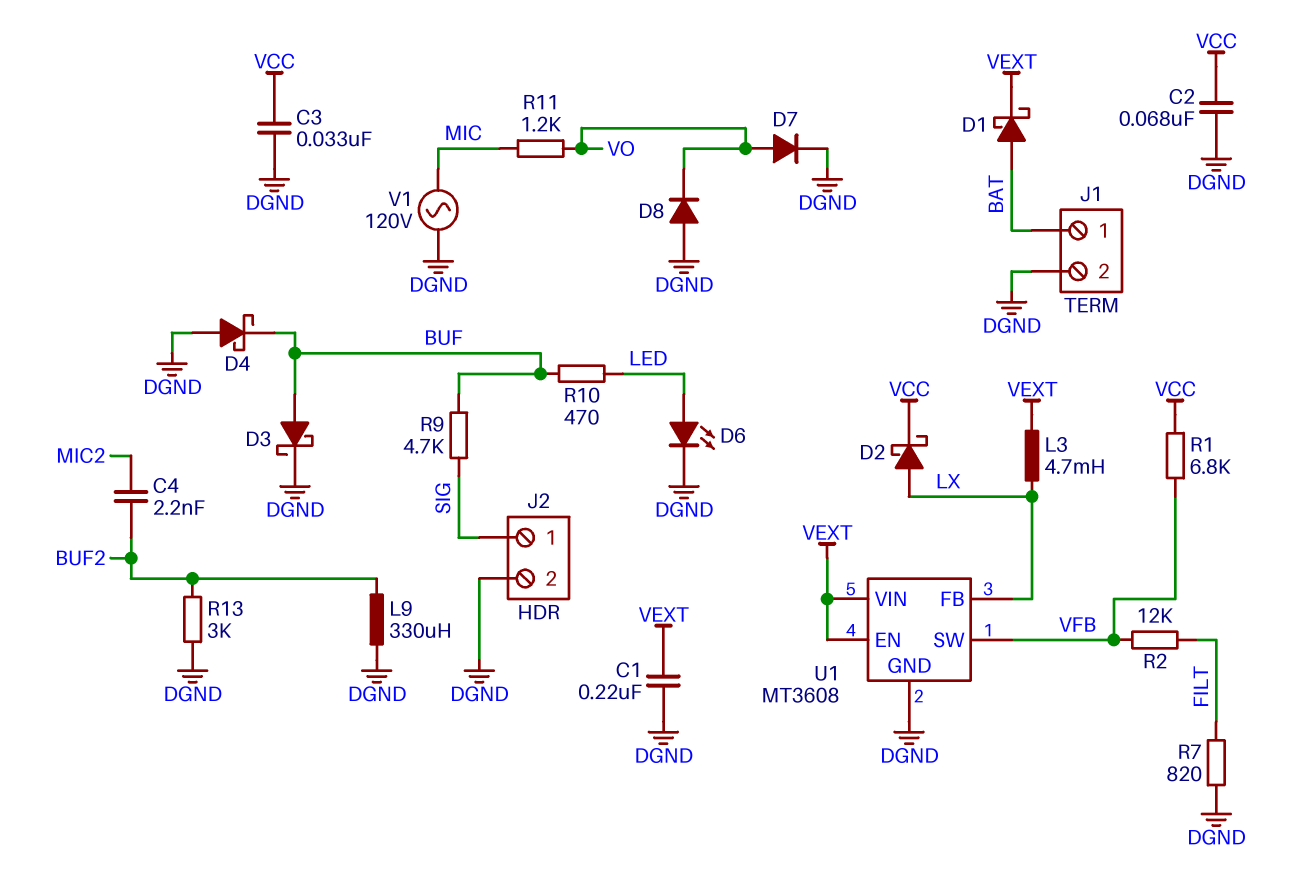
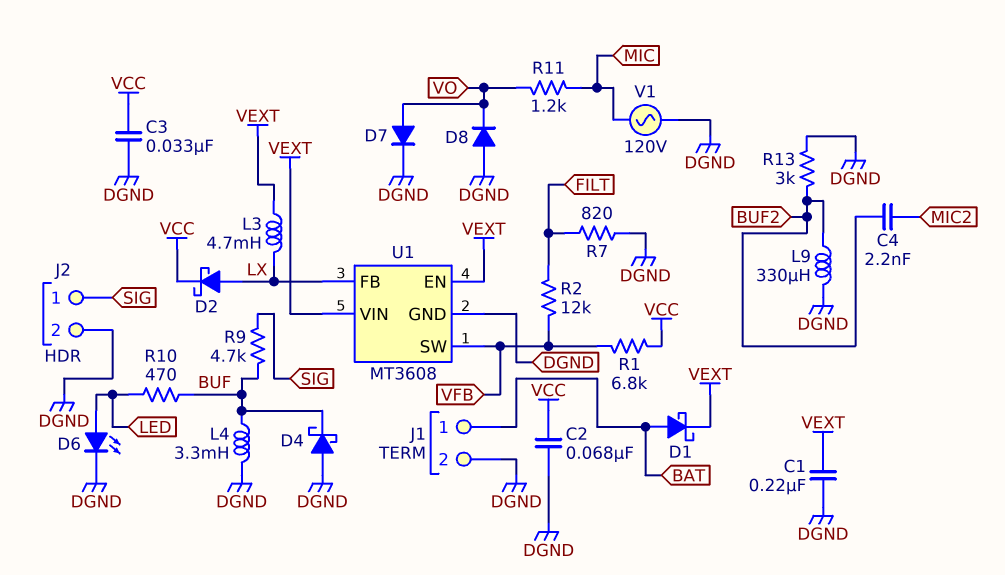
D3: schottky (A BUF, K DGND) -> none
L4: none -> 3.3mH (BUF, DGND)

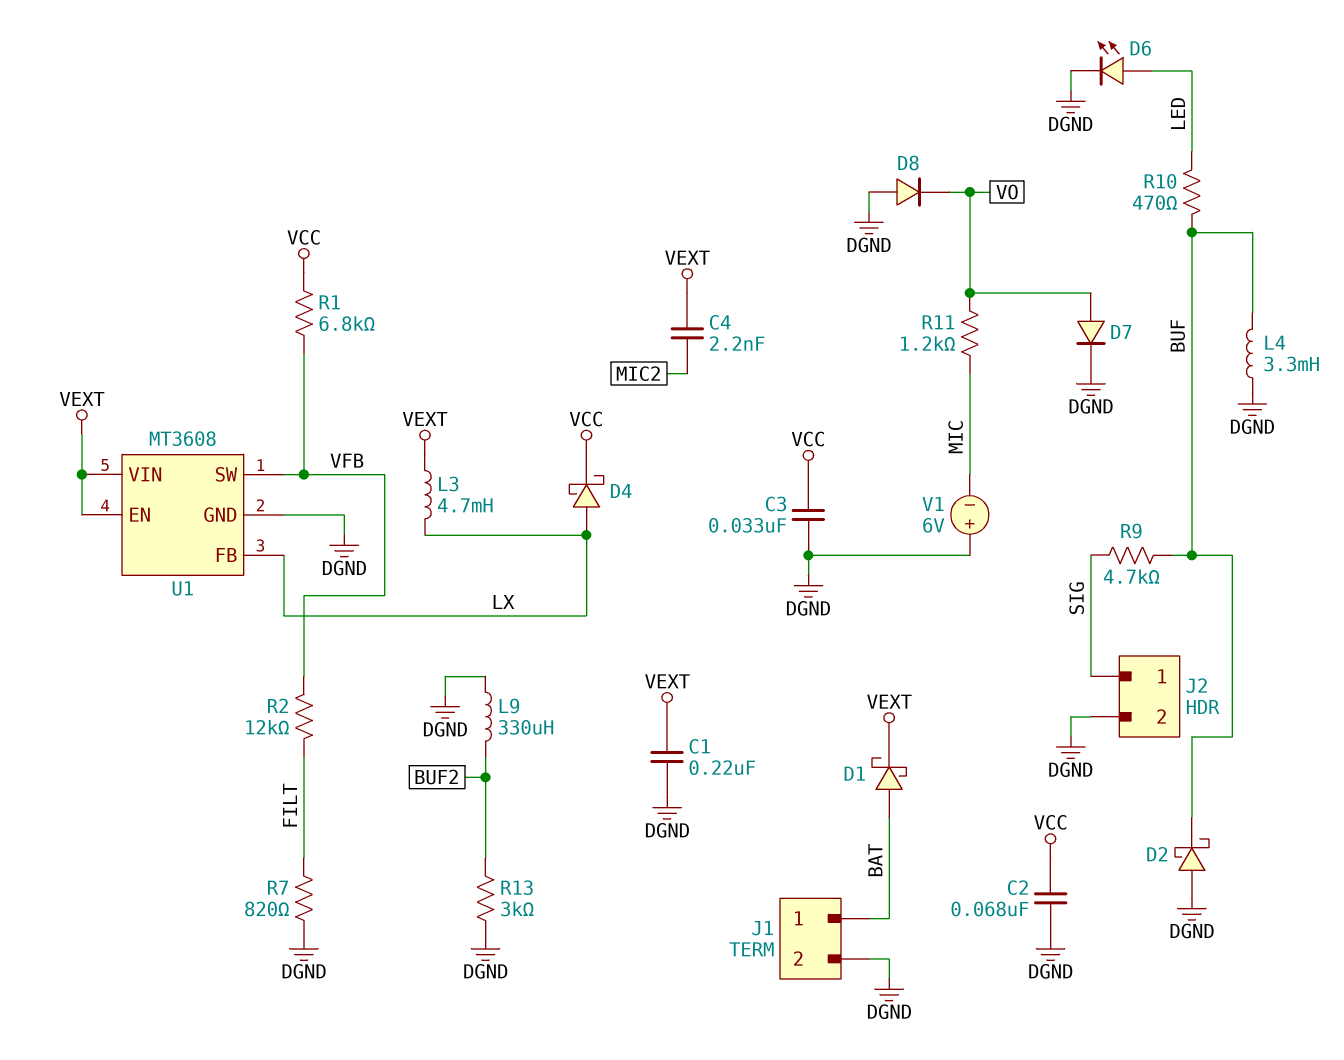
C4: 2.2nF (BUF2, MIC2) -> 2.2nF (MIC2, VEXT)
D2: schottky (A LX, K VCC) -> schottky (A DGND, K BUF)
D4: schottky (A DGND, K BUF) -> schottky (A LX, K VCC)
V1: AC 120V (DGND, MIC) -> 6V (plus DGND, minus MIC)

